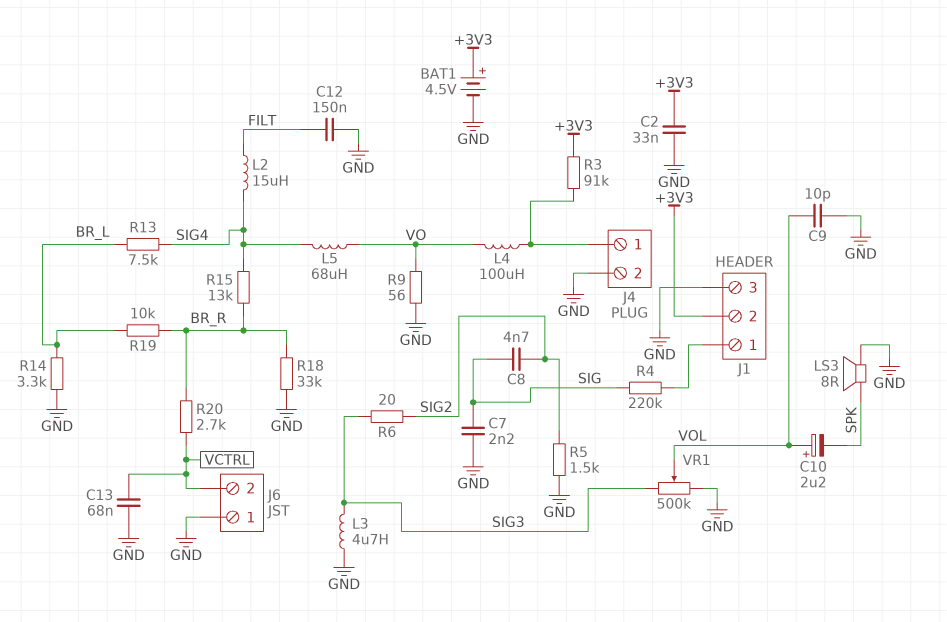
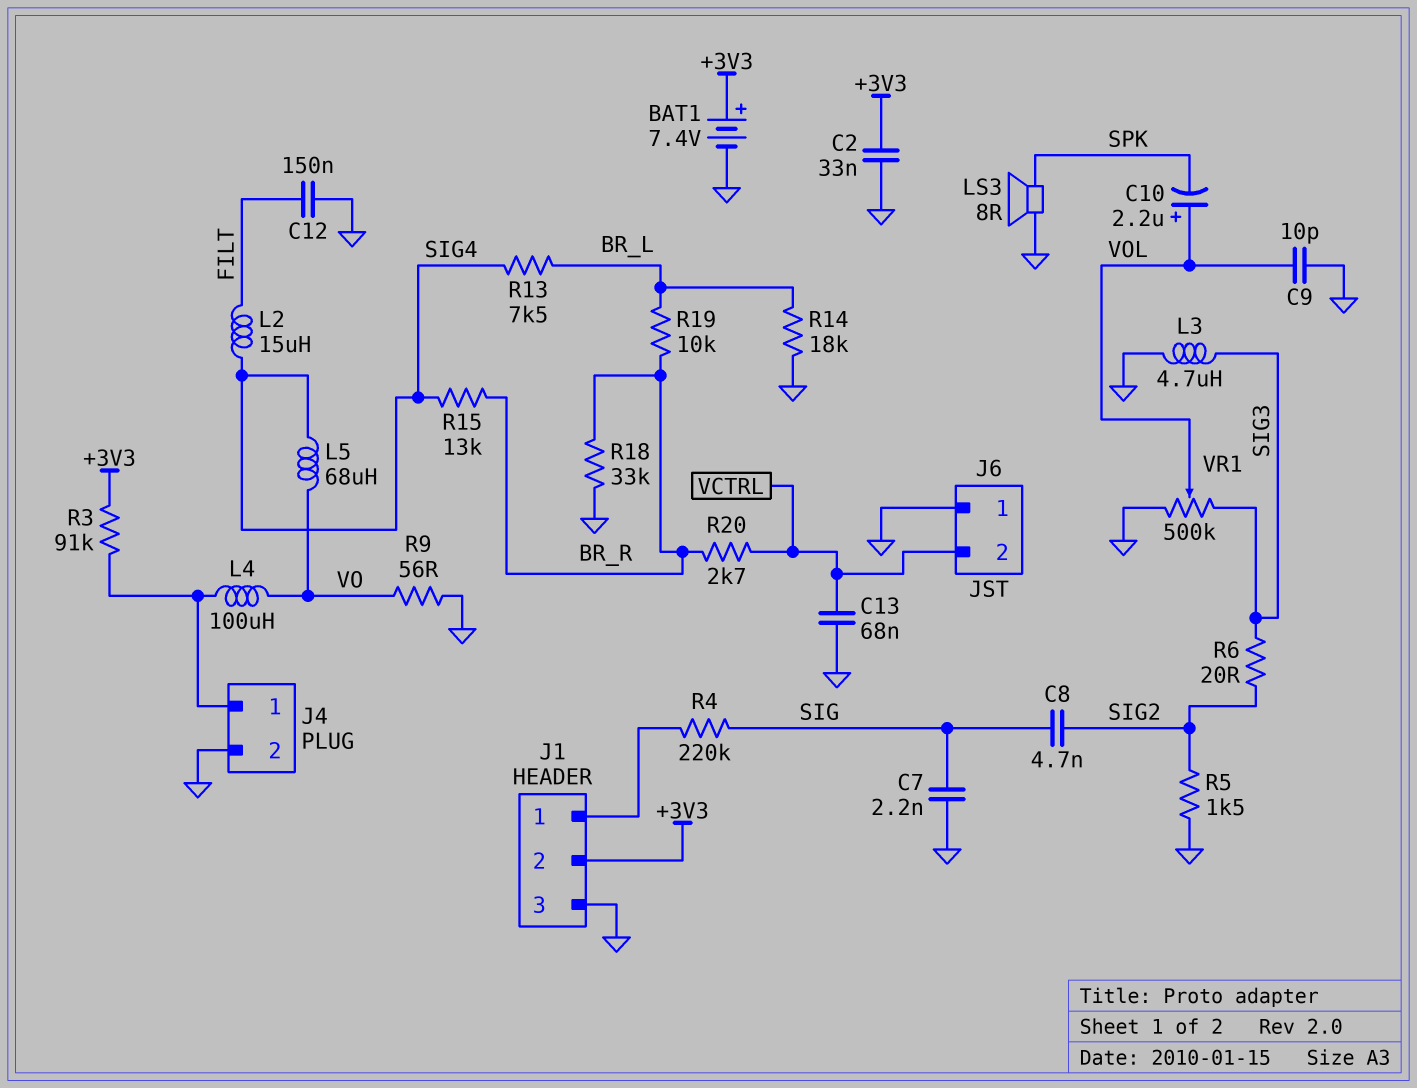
BAT1: 4.5V (plus +3V3, minus GND) -> 7.4V (plus +3V3, minus GND)
R14: 3.3k (BR_L, GND) -> 18k (BR_L, GND)

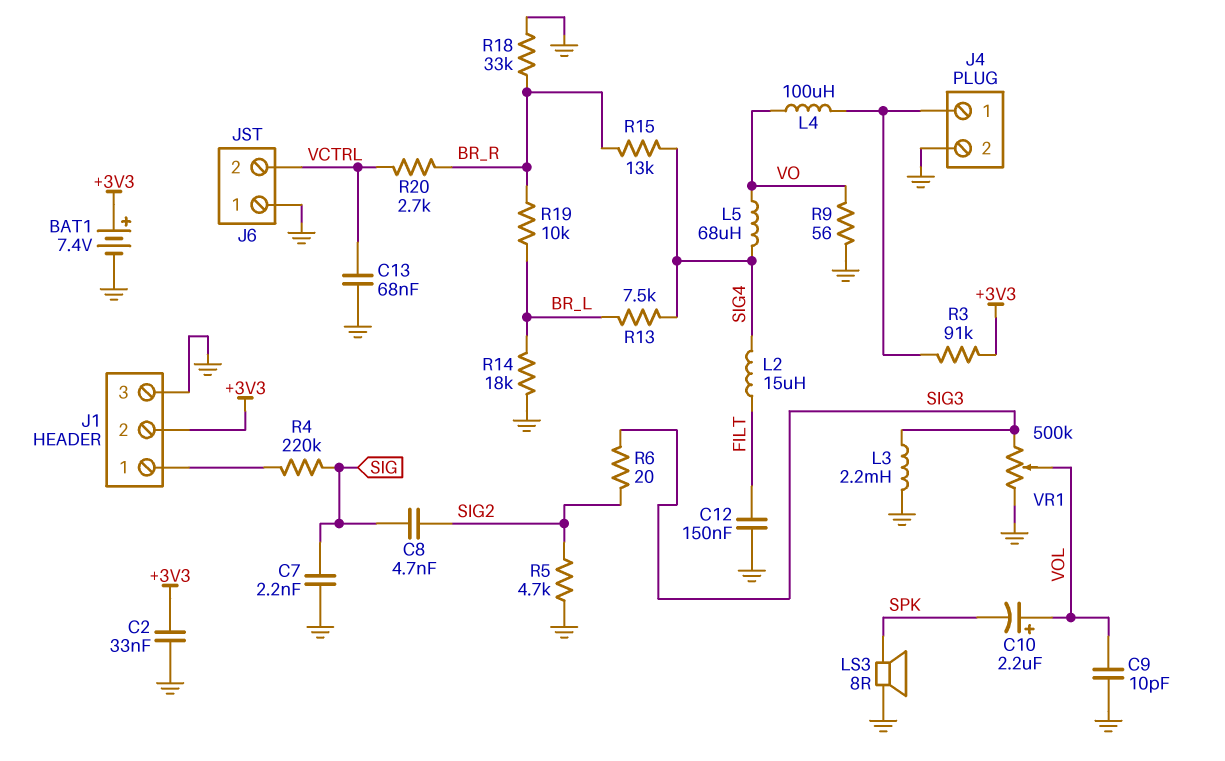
L3: 4.7uH (GND, SIG3) -> 2.2mH (GND, SIG3)
R5: 1.5k (GND, SIG2) -> 4.7k (GND, SIG2)

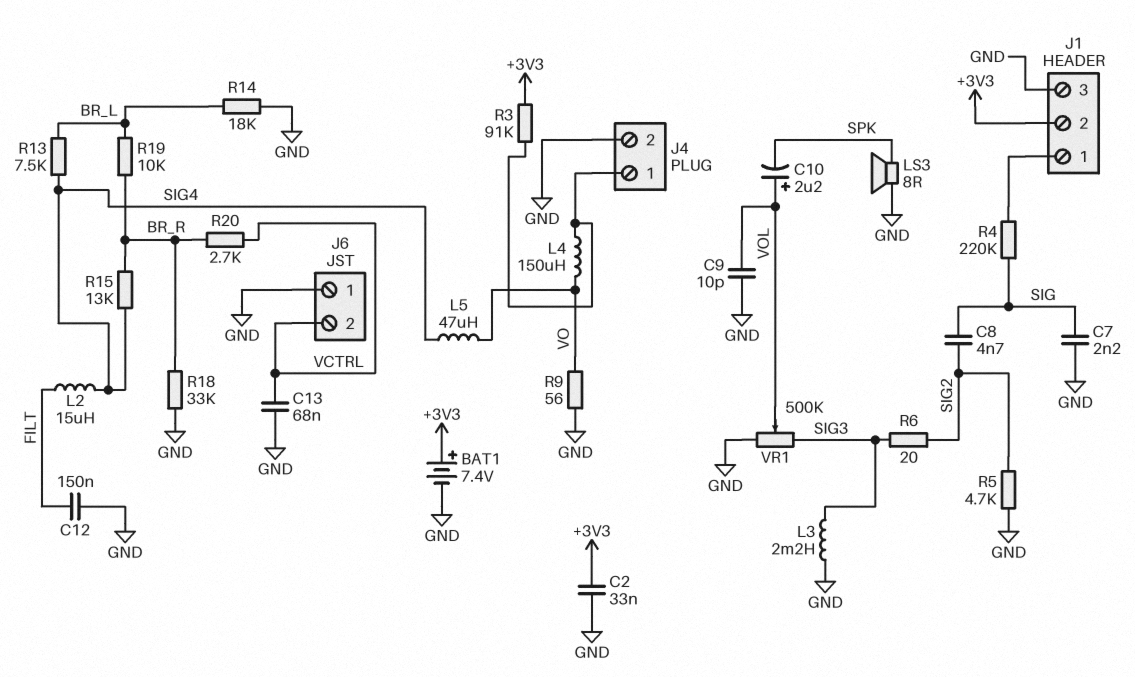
L4: 100uH (J4/1, VO) -> 150uH (J4/1, VO)
L5: 68uH (SIG4, VO) -> 47uH (SIG4, VO)

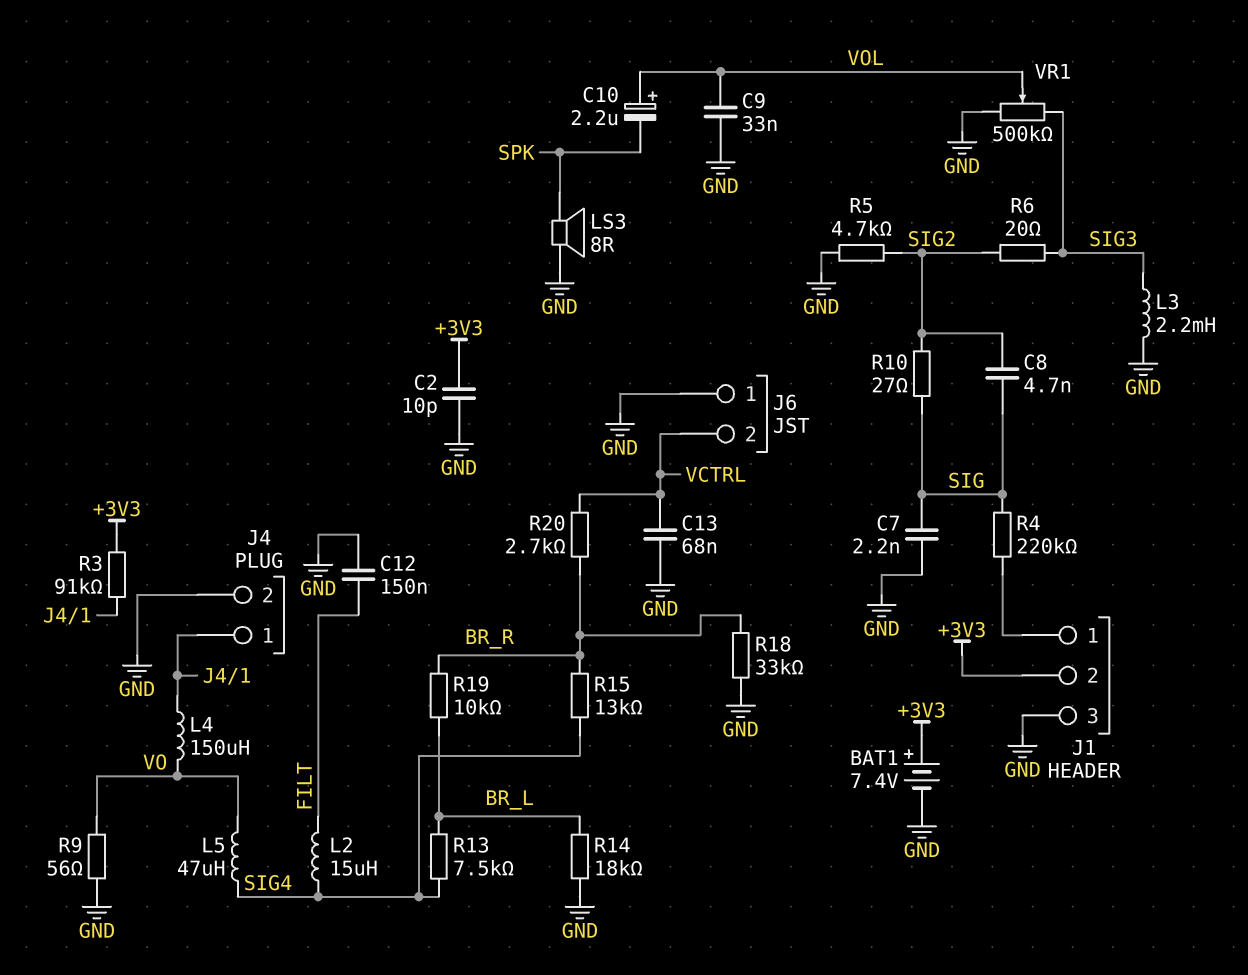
C2: 33nF (+3V3, GND) -> 10pF (+3V3, GND)
C9: 10pF (GND, VOL) -> 33nF (GND, VOL)
R10: none -> 27 (SIG, SIG2)

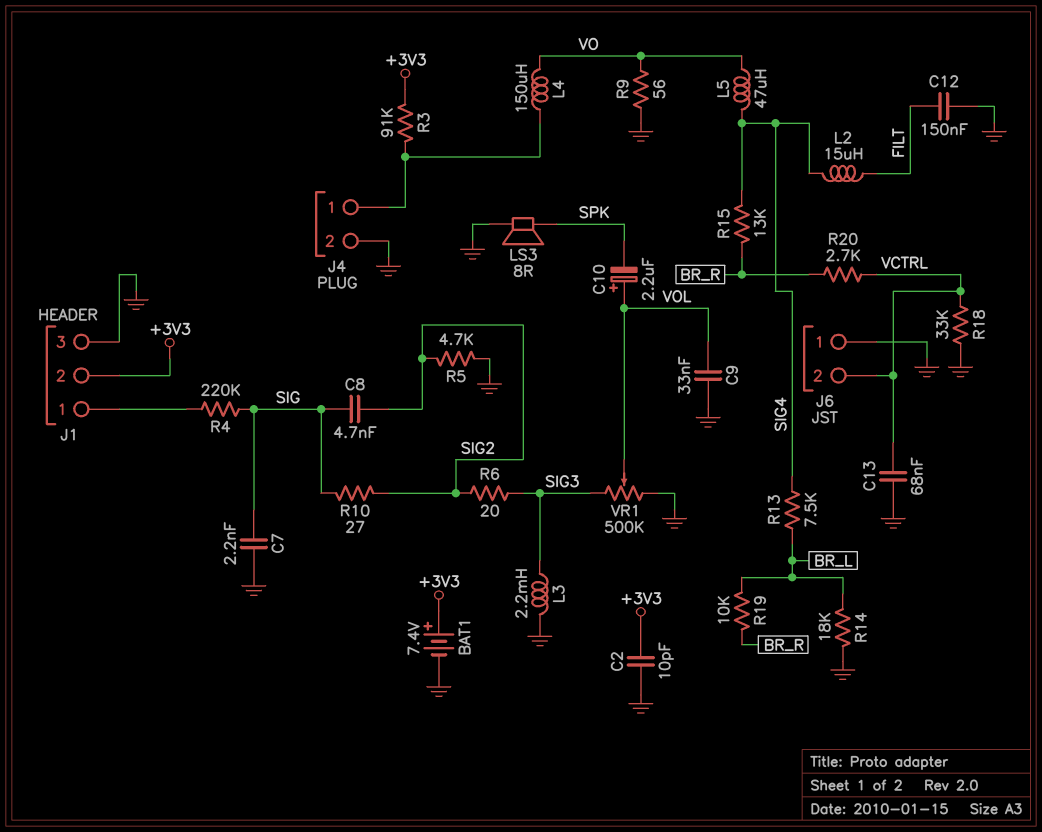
R18: 33k (BR_R, GND) -> 33k (GND, VCTRL)

